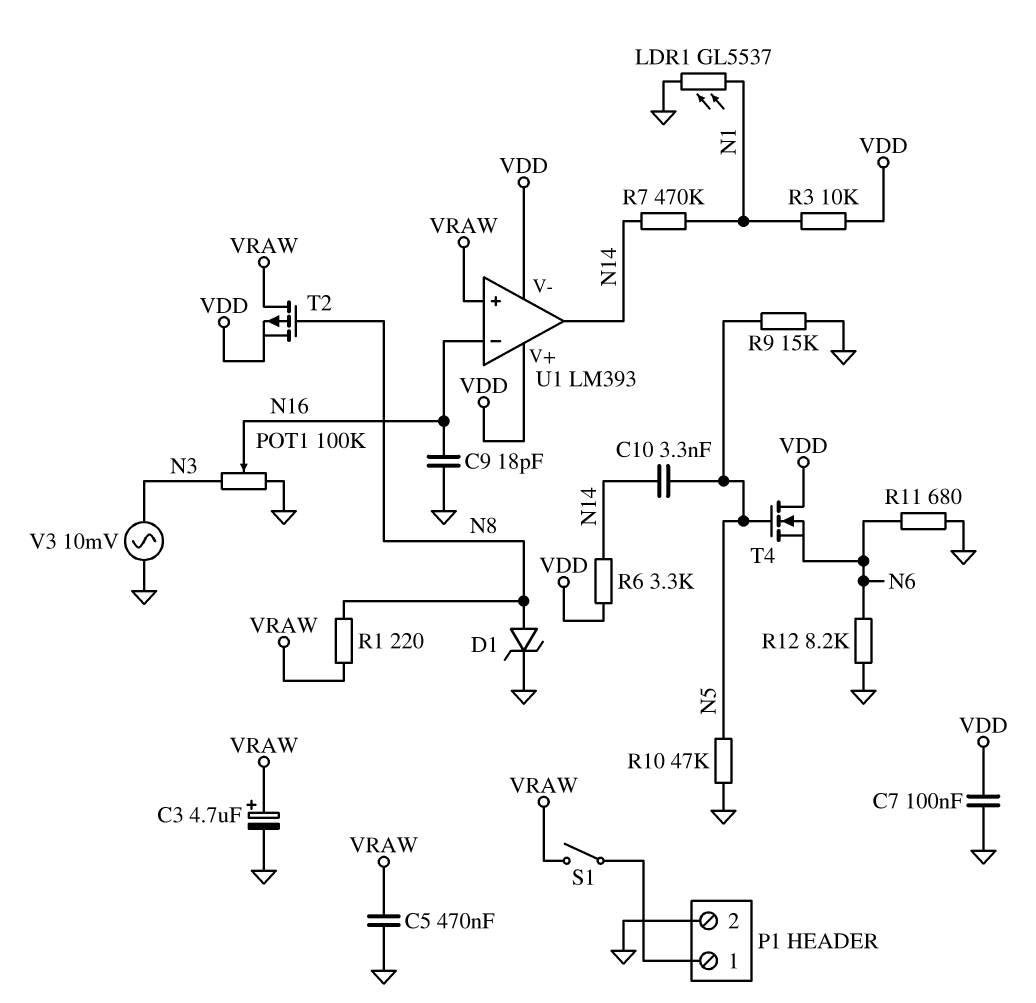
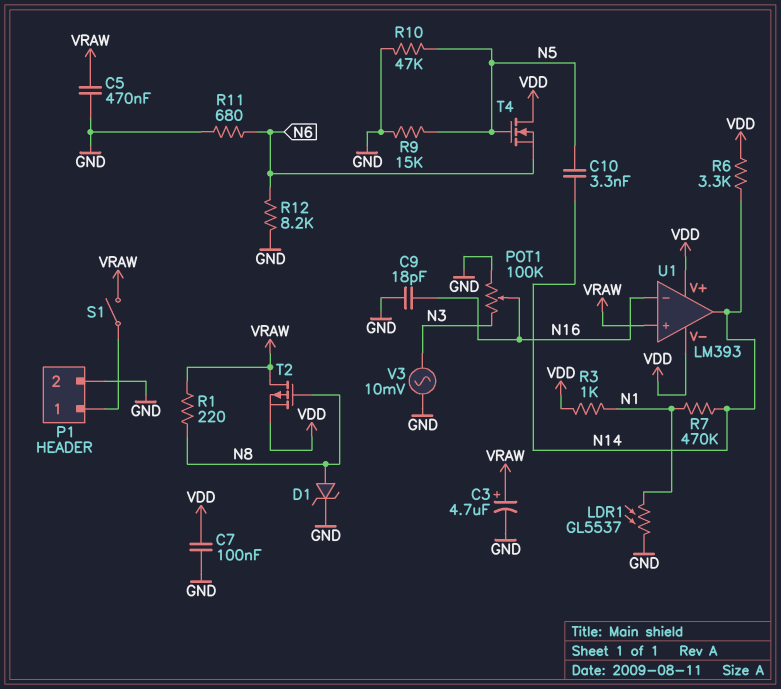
R3: 10k (N1, VDD) -> 1k (N1, VDD)

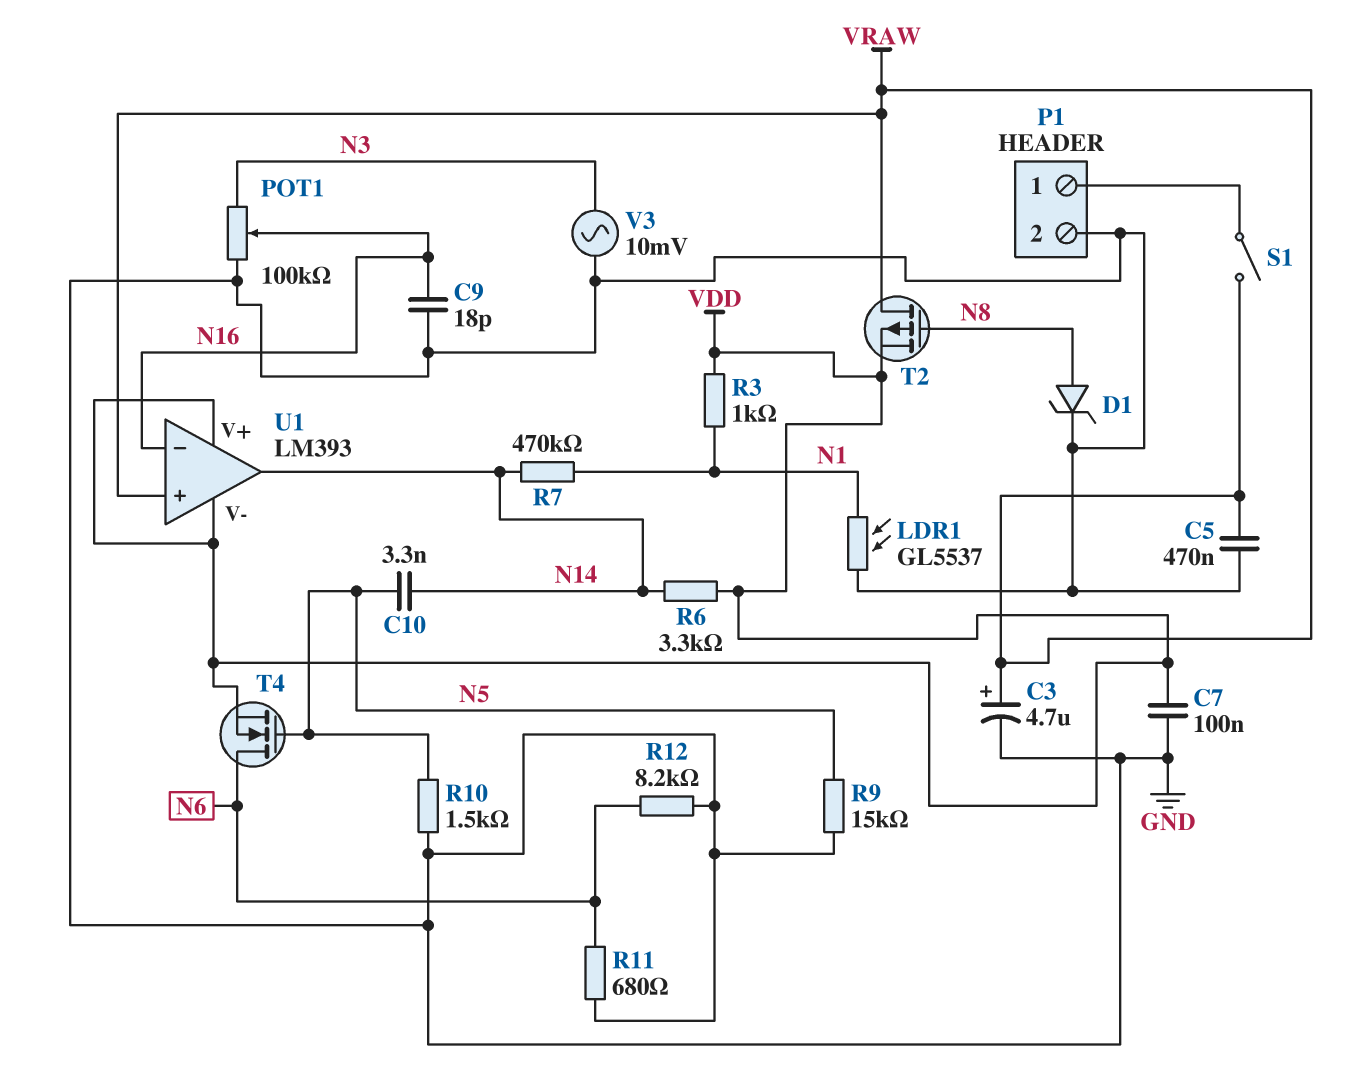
R1: 220 (N8, VRAW) -> none
R10: 47k (GND, N5) -> 1.5k (GND, N5)
T4: NMOS (G N5, D VDD, S N6) -> NMOS (G N5, D N6, S VDD)

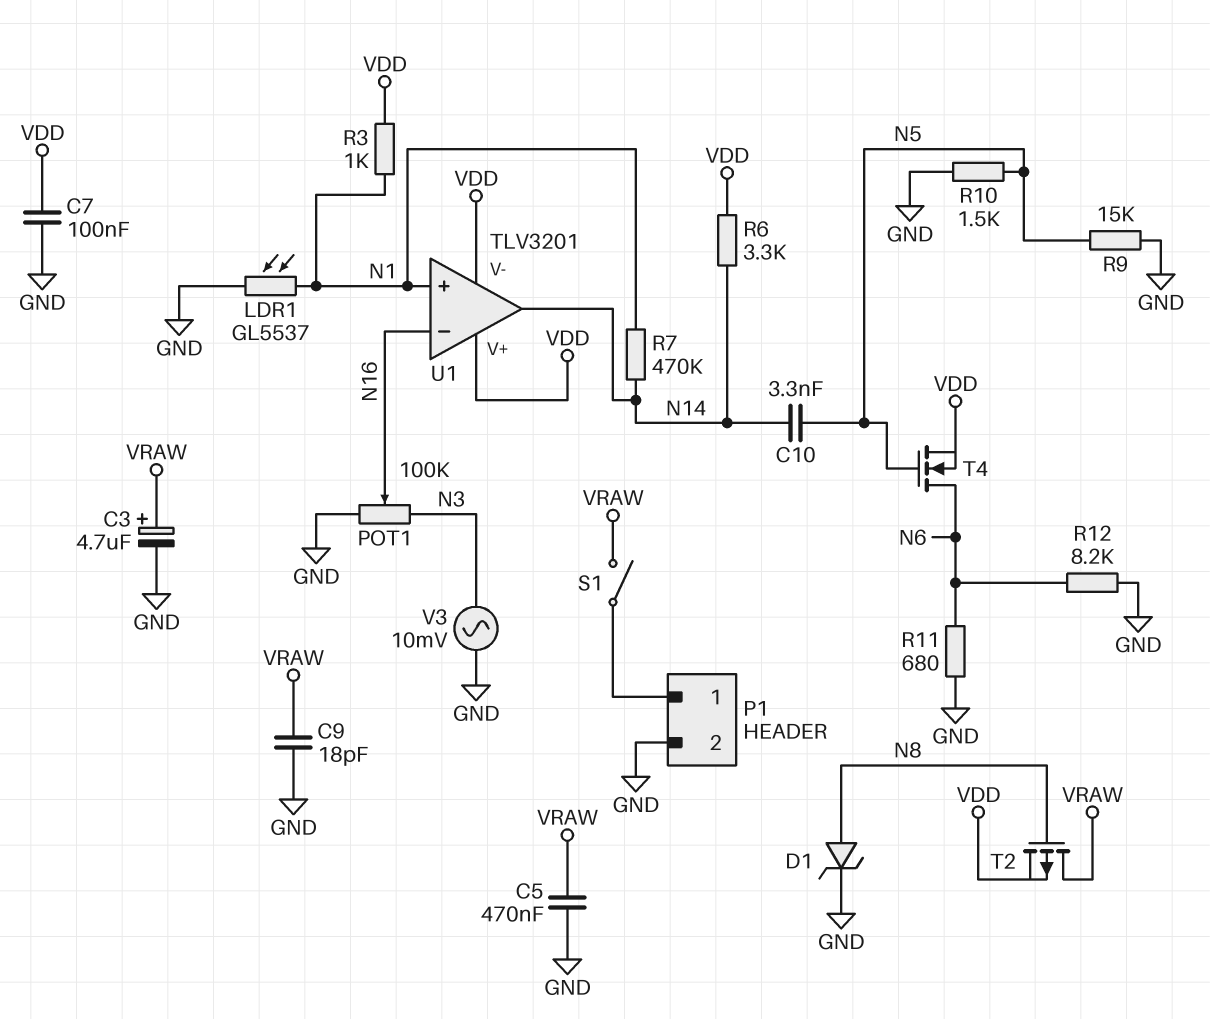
C9: 18pF (GND, N16) -> 18pF (GND, VRAW)
U1: LM393 -> TLV3201
U1 pin in+: VRAW -> N1

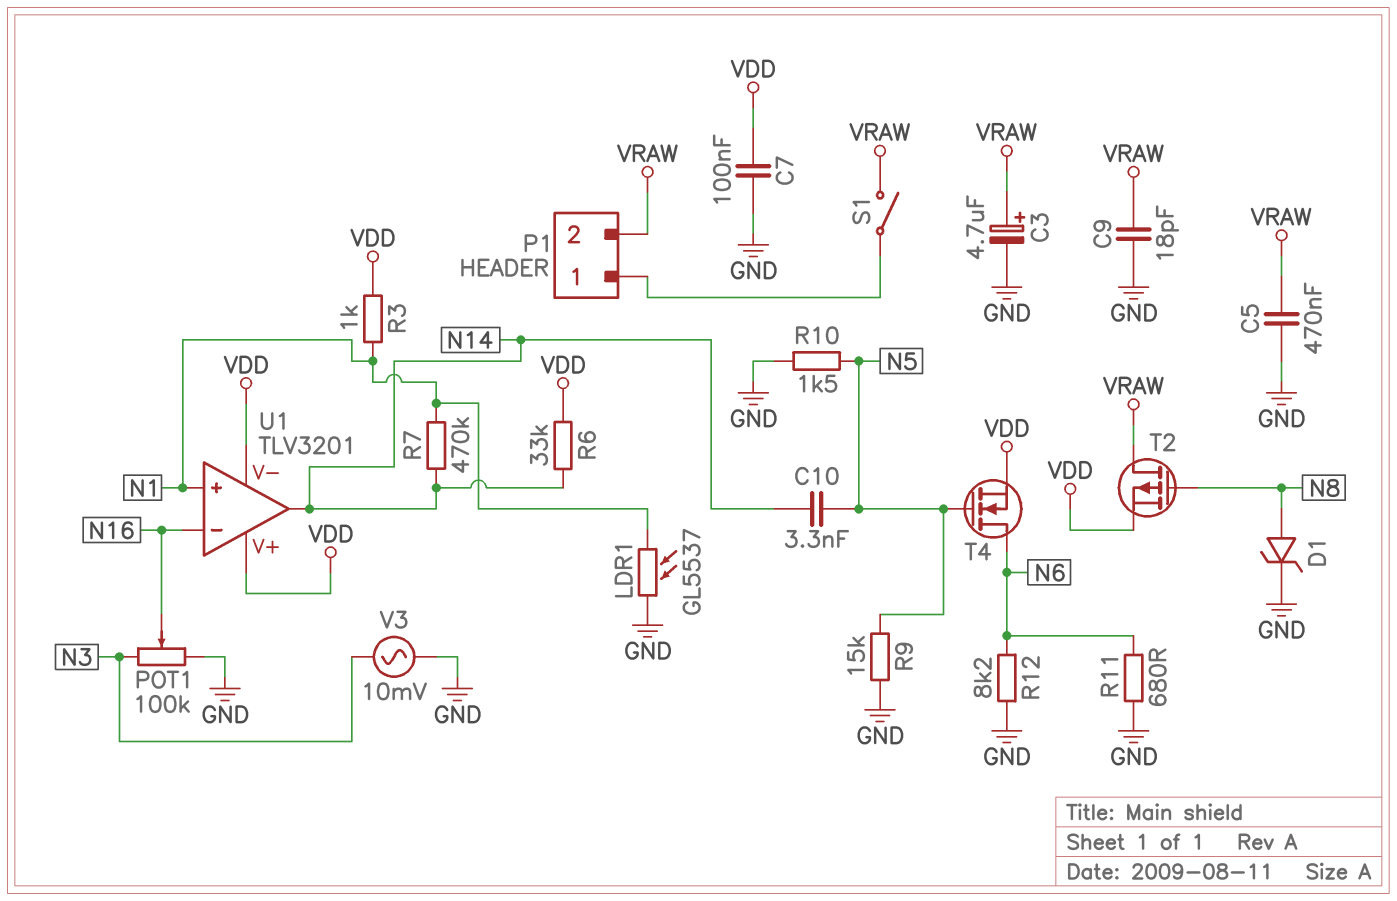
P1 pin 2: GND -> VRAW
R6: 3.3k (N14, VDD) -> 33k (N14, VDD)

